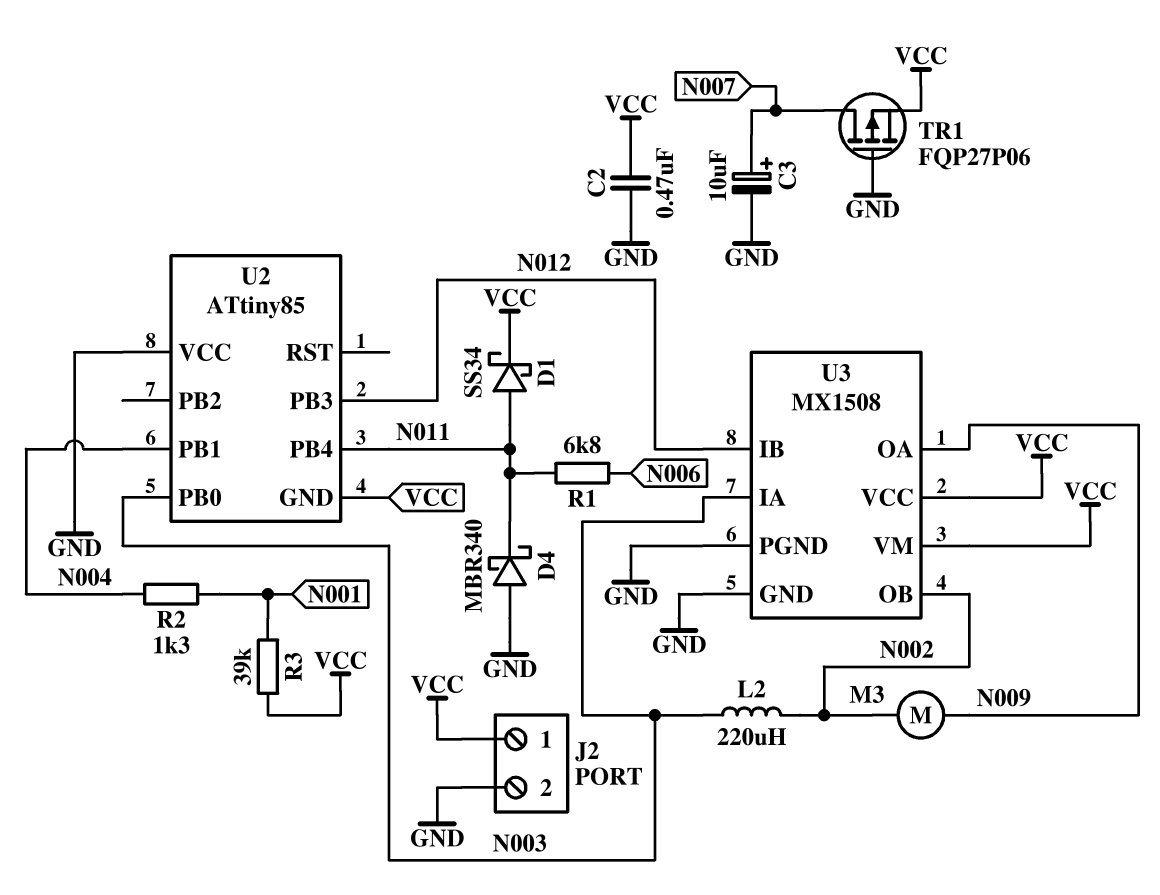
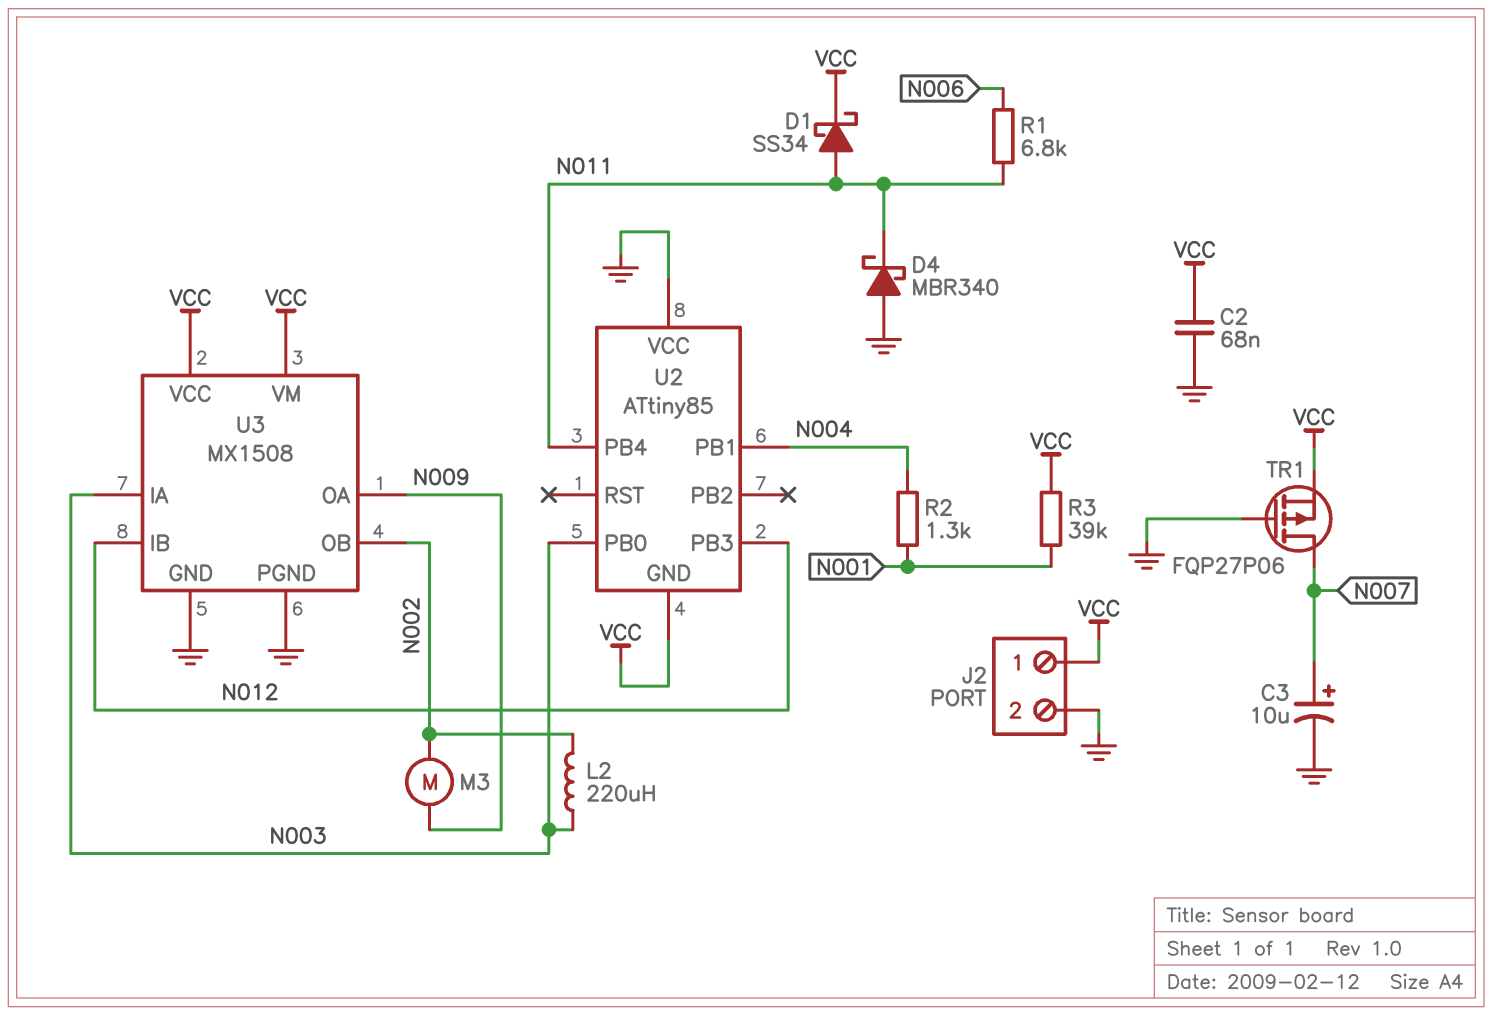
C2: 470nF (GND, VCC) -> 68nF (GND, VCC)

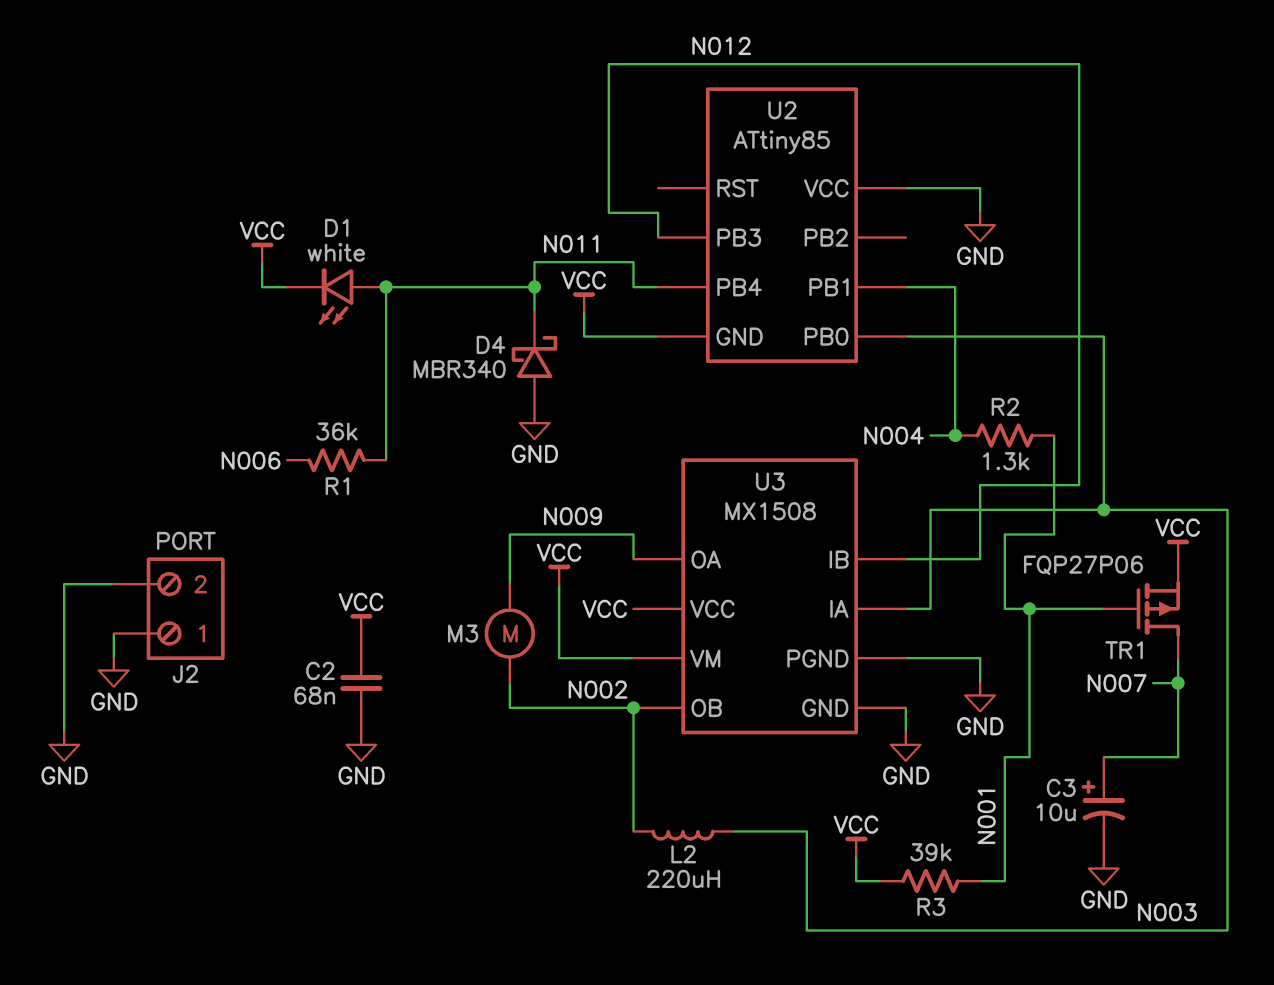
D1: schottky SS34 (A N011, K VCC) -> LED white (A N011, K VCC)
J2 pin 1: VCC -> GND
R1: 6.8k (N006, N011) -> 36k (N006, N011)
TR1: PMOS FQP27P06 (G GND, D N007, S VCC) -> PMOS FQP27P06 (G N001, D N007, S VCC)

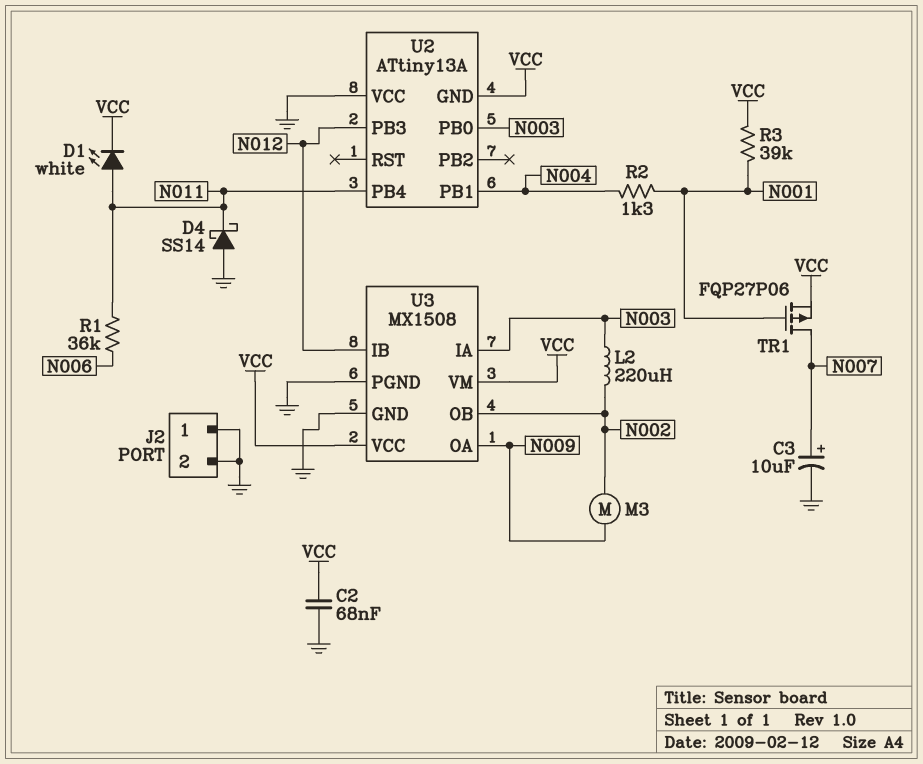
D4: schottky MBR340 (A GND, K N011) -> schottky SS14 (A GND, K N011)
U2: ATtiny85 -> ATtiny13A

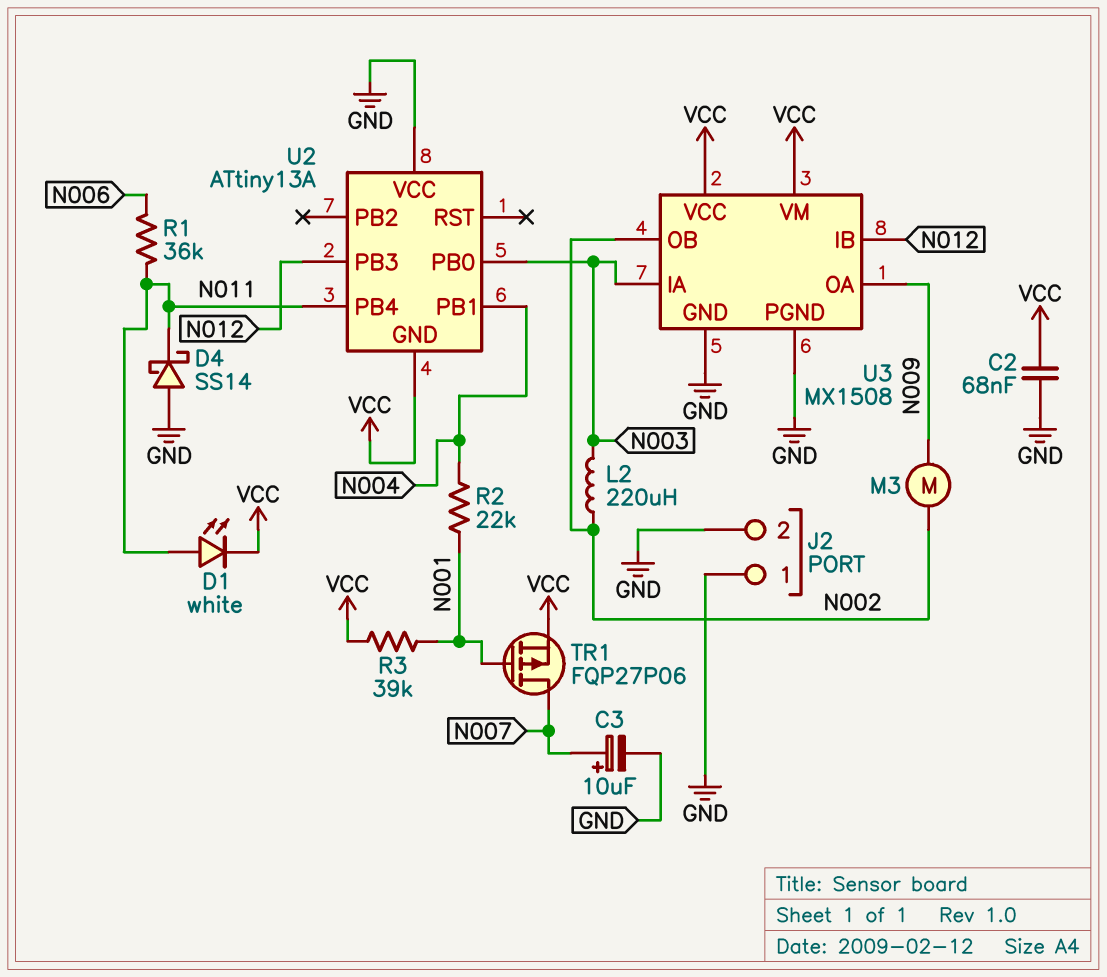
R2: 1.3k (N001, N004) -> 22k (N001, N004)

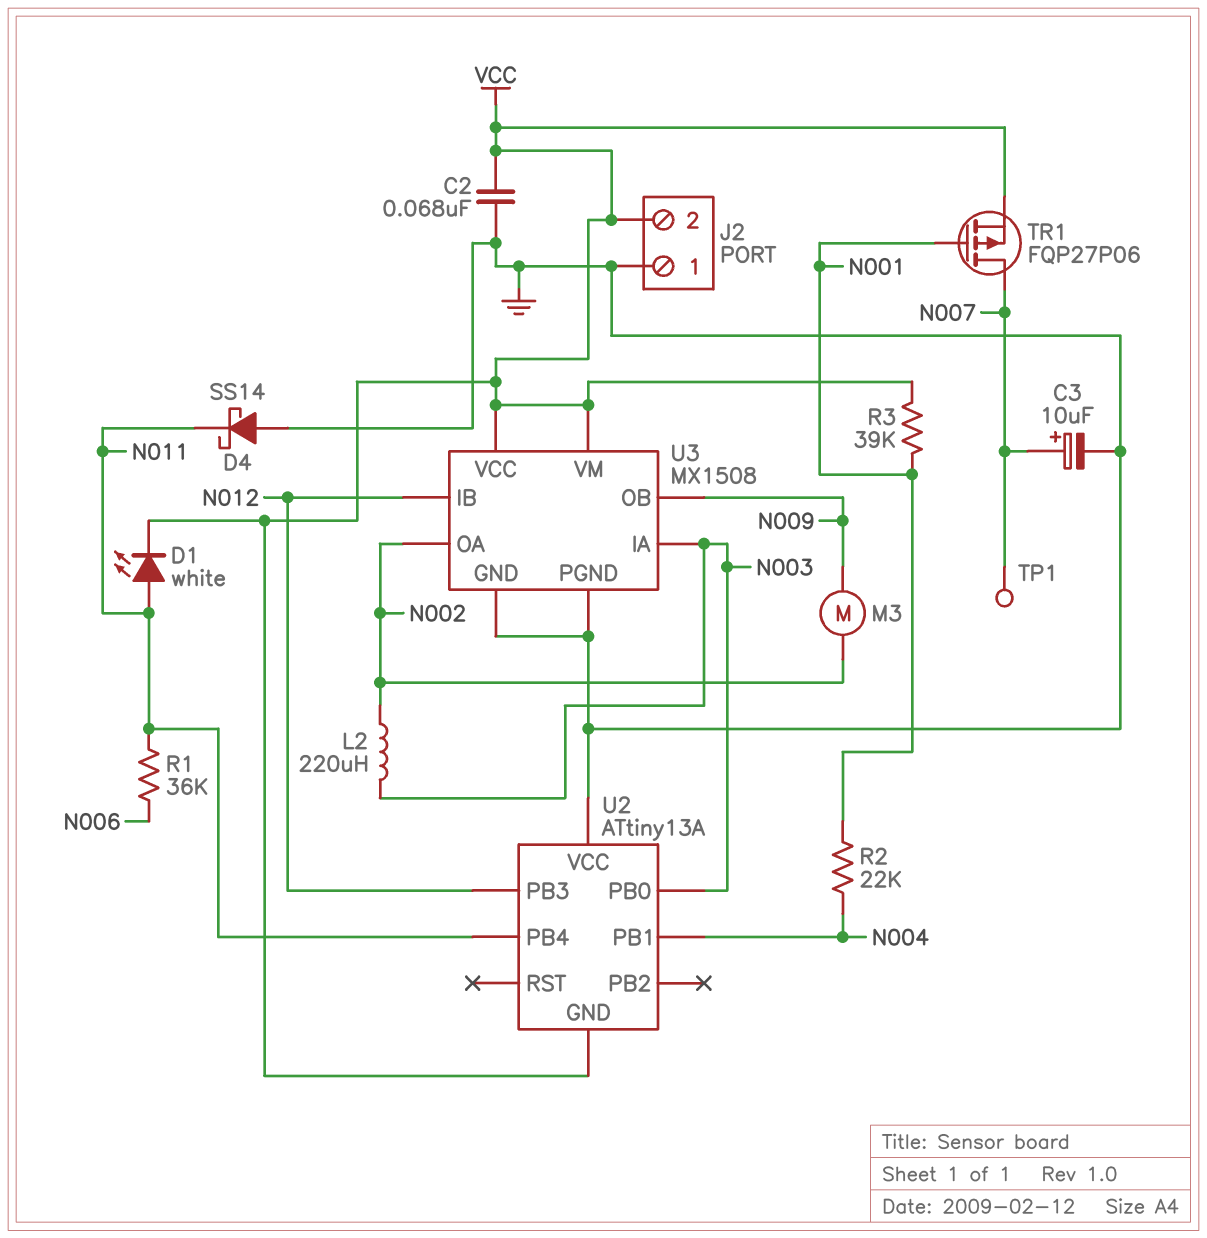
J2 pin 2: GND -> VCC
TP1: none -> test point (N007)
U3 pin OA: N009 -> N002
U3 pin OB: N002 -> N009

